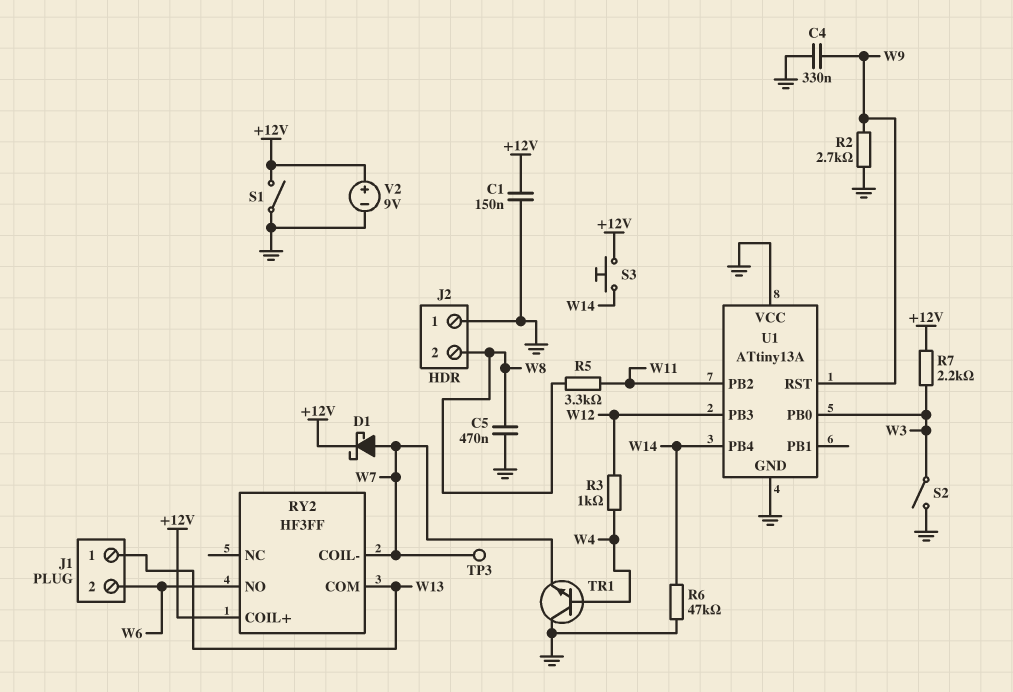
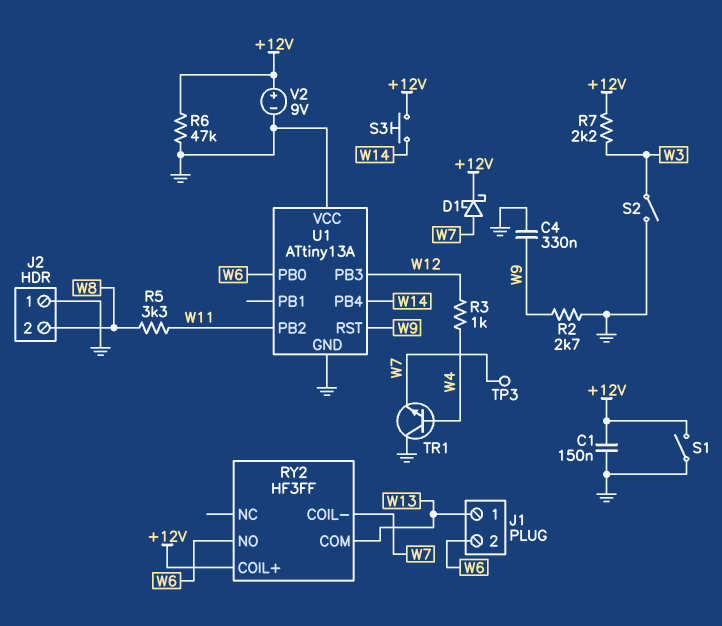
C5: 470nF (GND, W8) -> none
R6: 47k (GND, W14) -> 47k (+12V, GND)
U1 pin PB0: W3 -> W6

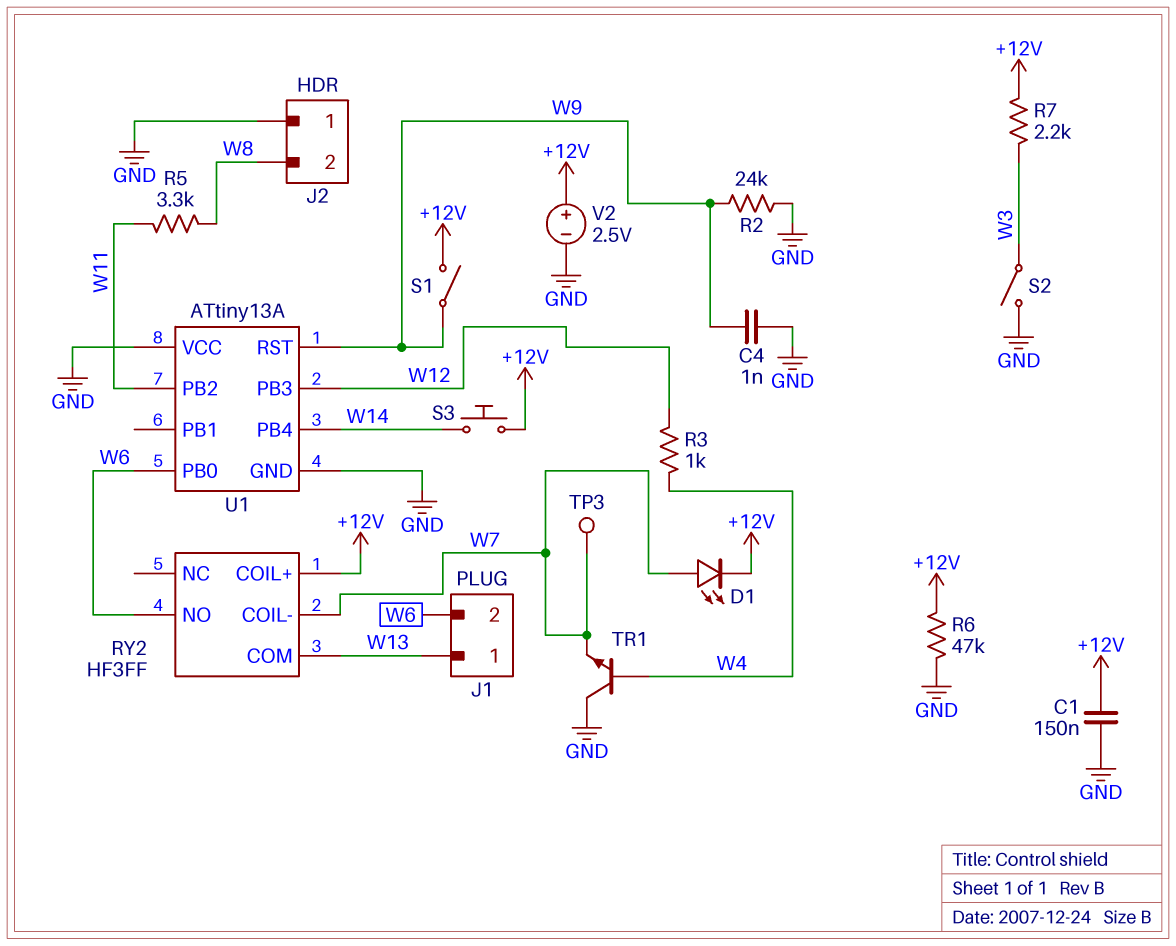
C4: 330nF (GND, W9) -> 1nF (GND, W9)
D1: schottky (A W7, K +12V) -> LED (A W7, K +12V)
R2: 2.7k (GND, W9) -> 24k (GND, W9)
S1: switch (+12V, GND) -> switch (+12V, W9)
V2: 9V (plus +12V, minus GND) -> 2.5V (plus +12V, minus GND)

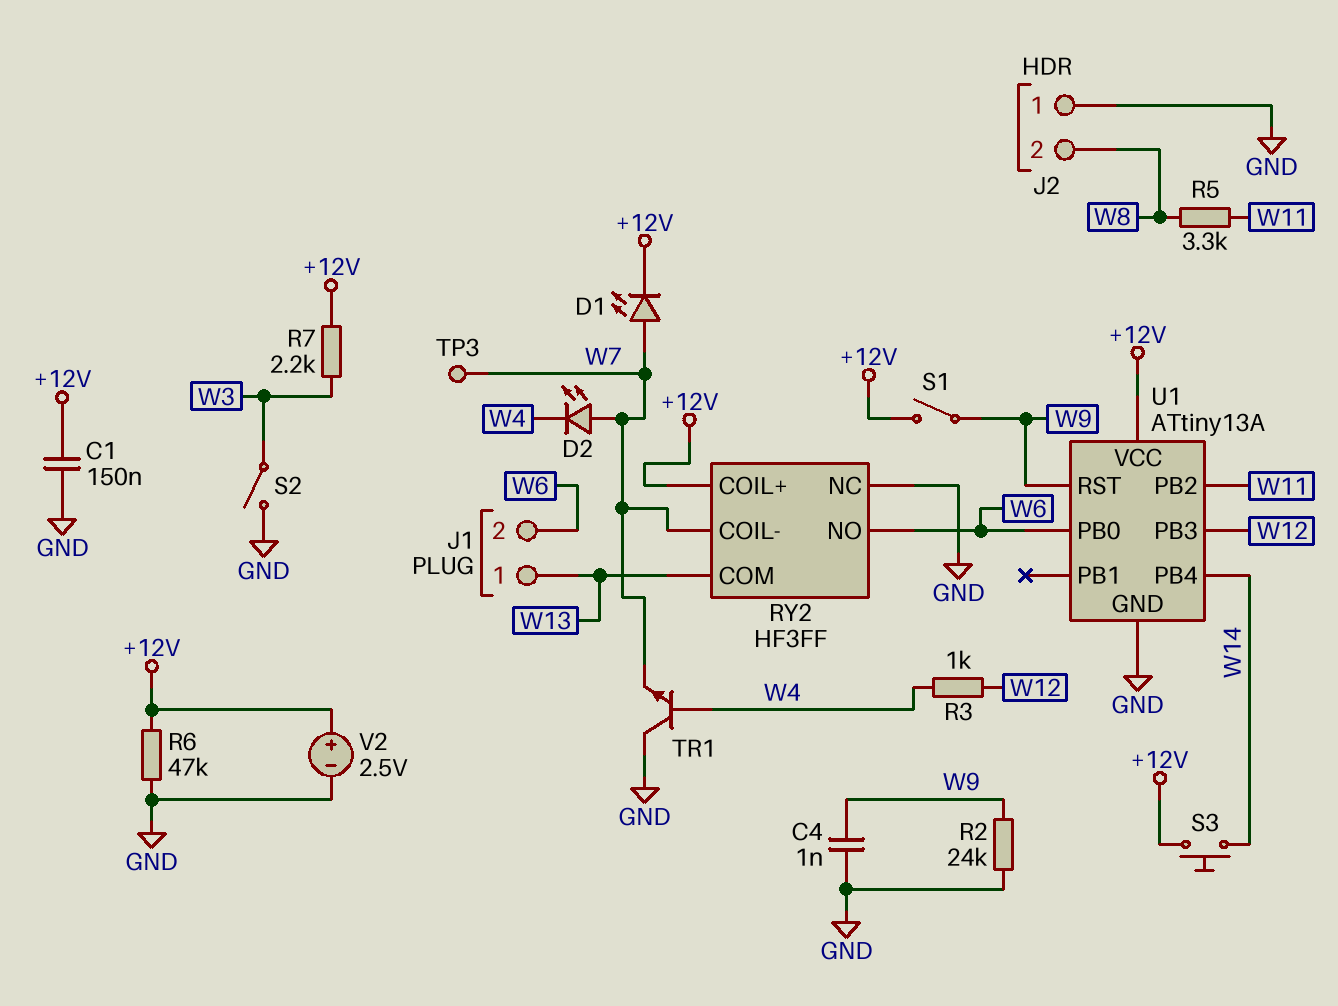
D2: none -> LED (A W7, K W4)
RY2 pin NC: none -> GND
U1 pin VCC: GND -> +12V

